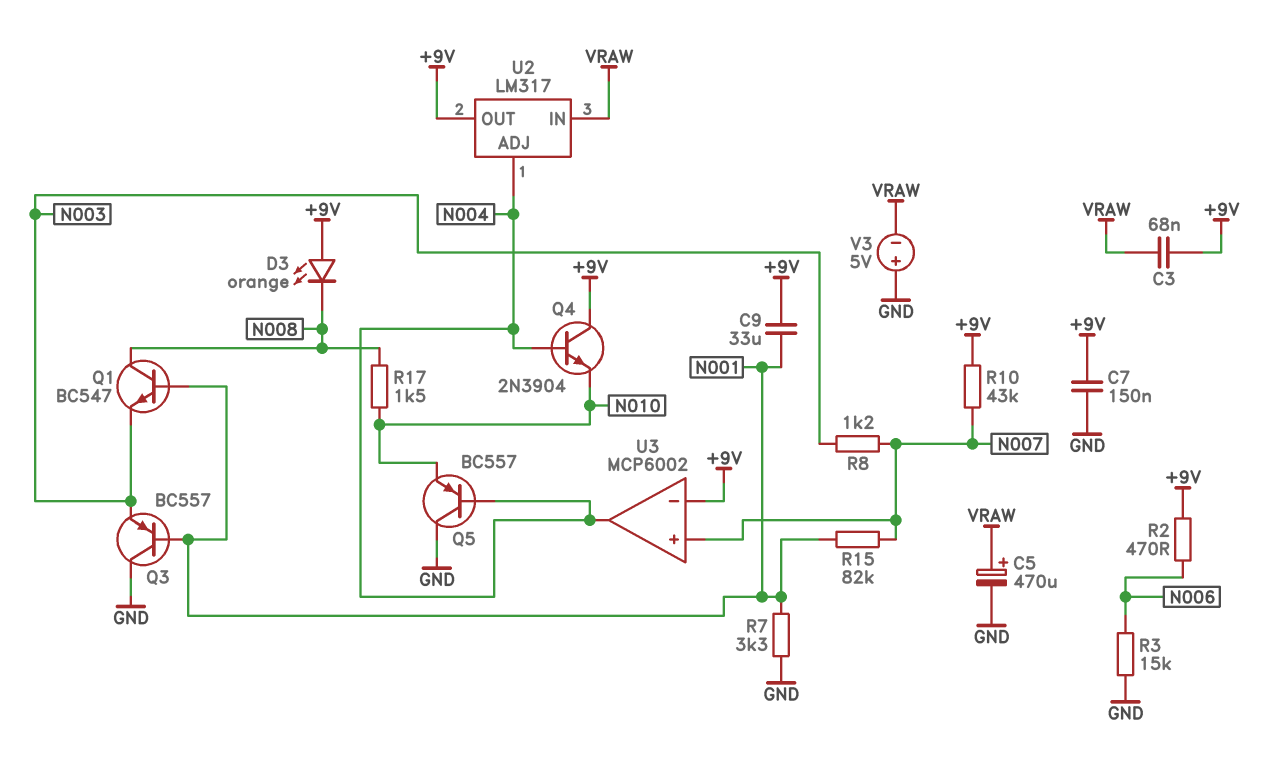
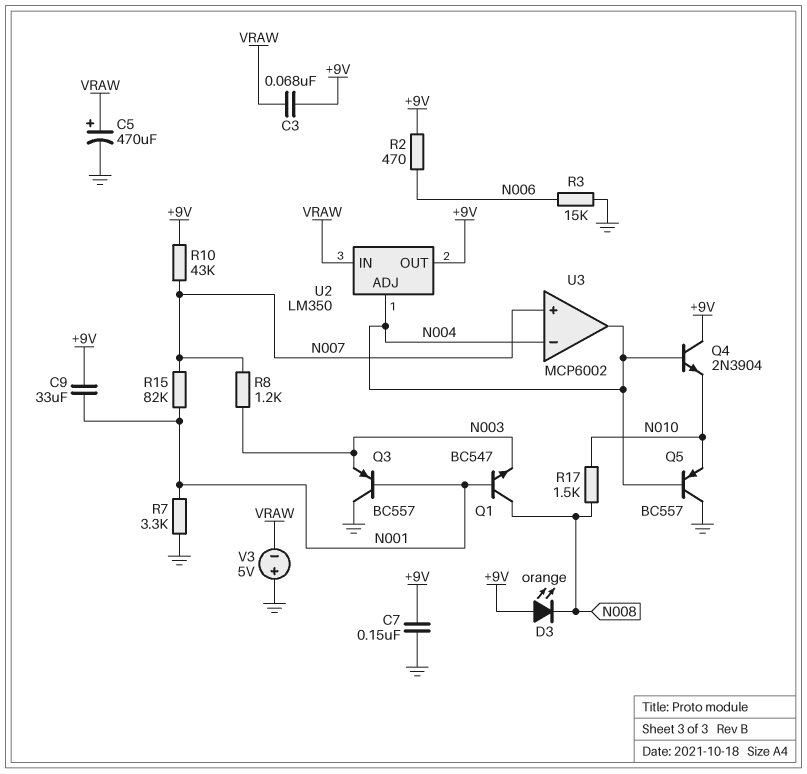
U2: LM317 -> LM350
U3 pin in-: +9V -> N004

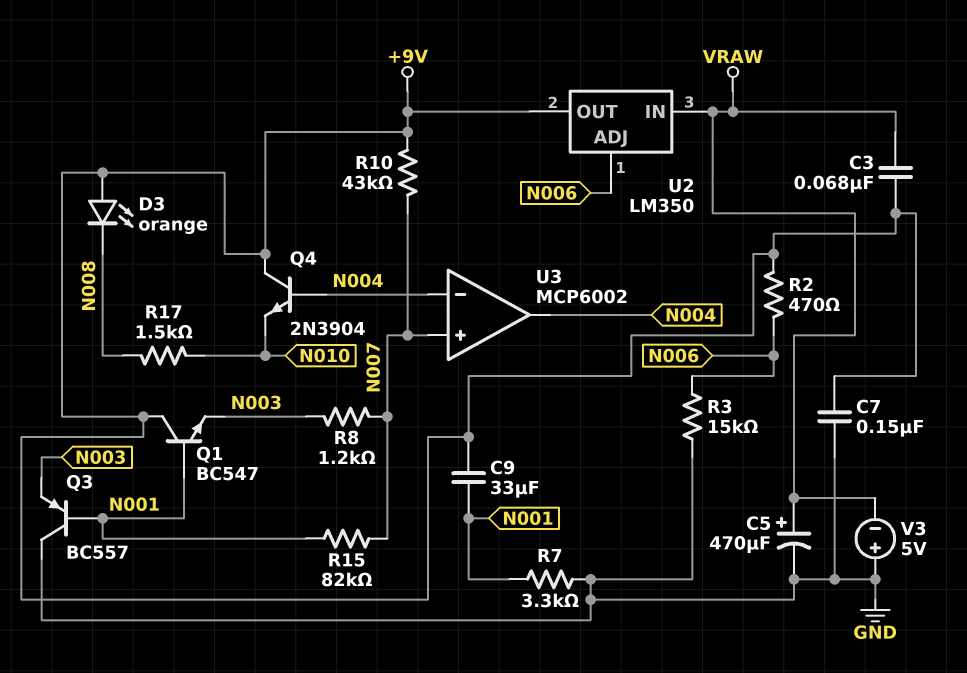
Q1: NPN BC547 (B N001, C N008, E N003) -> NPN BC547 (B N001, C +9V, E N003)
Q5: PNP BC557 (B N004, C GND, E N010) -> none
U2 pin ADJ: N004 -> N006

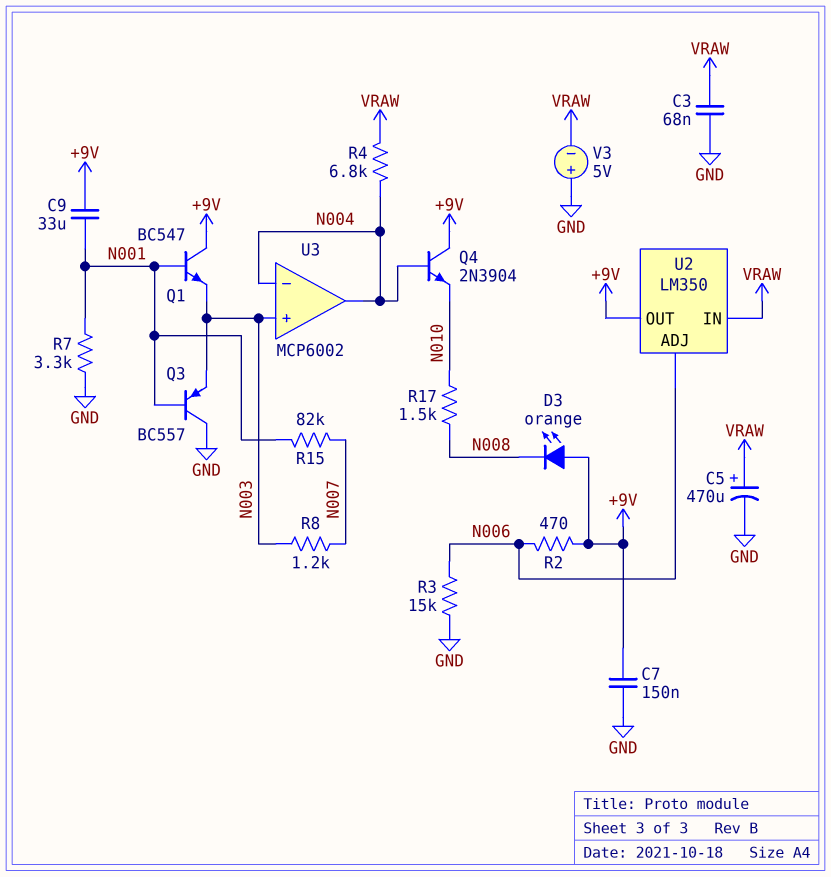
C3: 68nF (+9V, VRAW) -> 68nF (GND, VRAW)
R4: none -> 6.8k (N004, VRAW)
R10: 43k (+9V, N007) -> none
U3 pin in+: N007 -> N003

